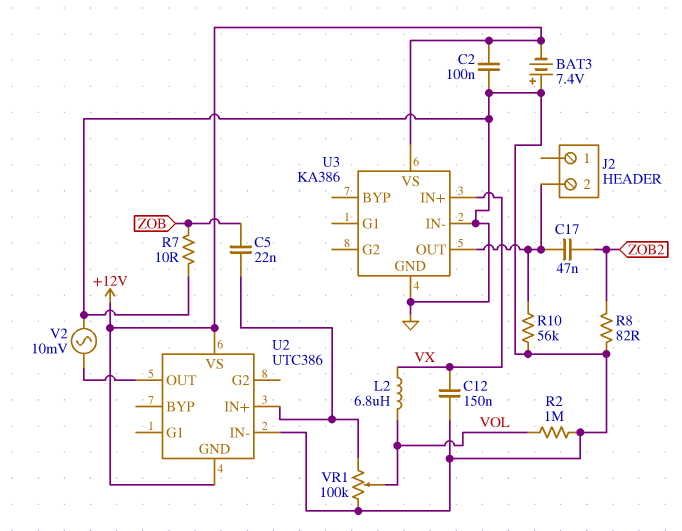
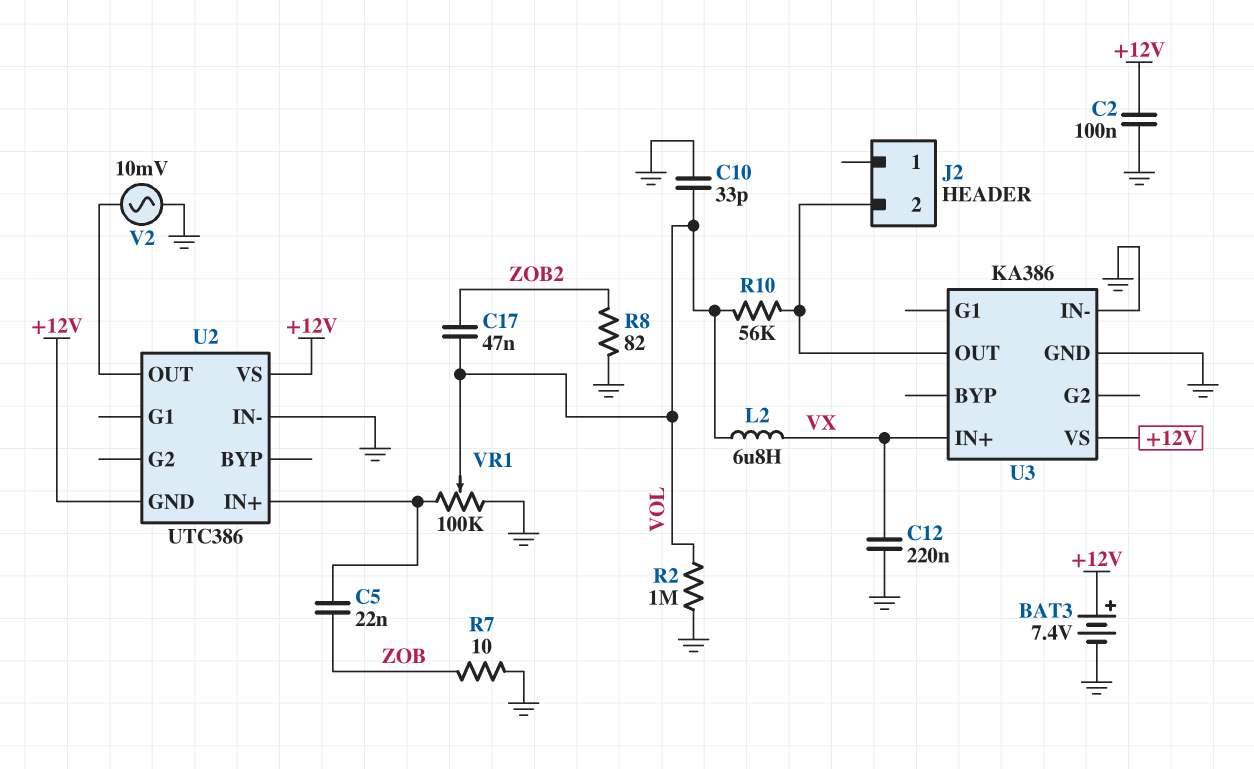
BAT3: 7.4V (plus GND, minus +12V) -> 7.4V (plus +12V, minus GND)
C10: none -> 33pF (GND, VOL)
C12: 150nF (GND, VX) -> 220nF (GND, VX)
C17: 47nF (J2/2, ZOB2) -> 47nF (VOL, ZOB2)
R10: 56k (GND, J2/2) -> 56k (J2/2, VOL)

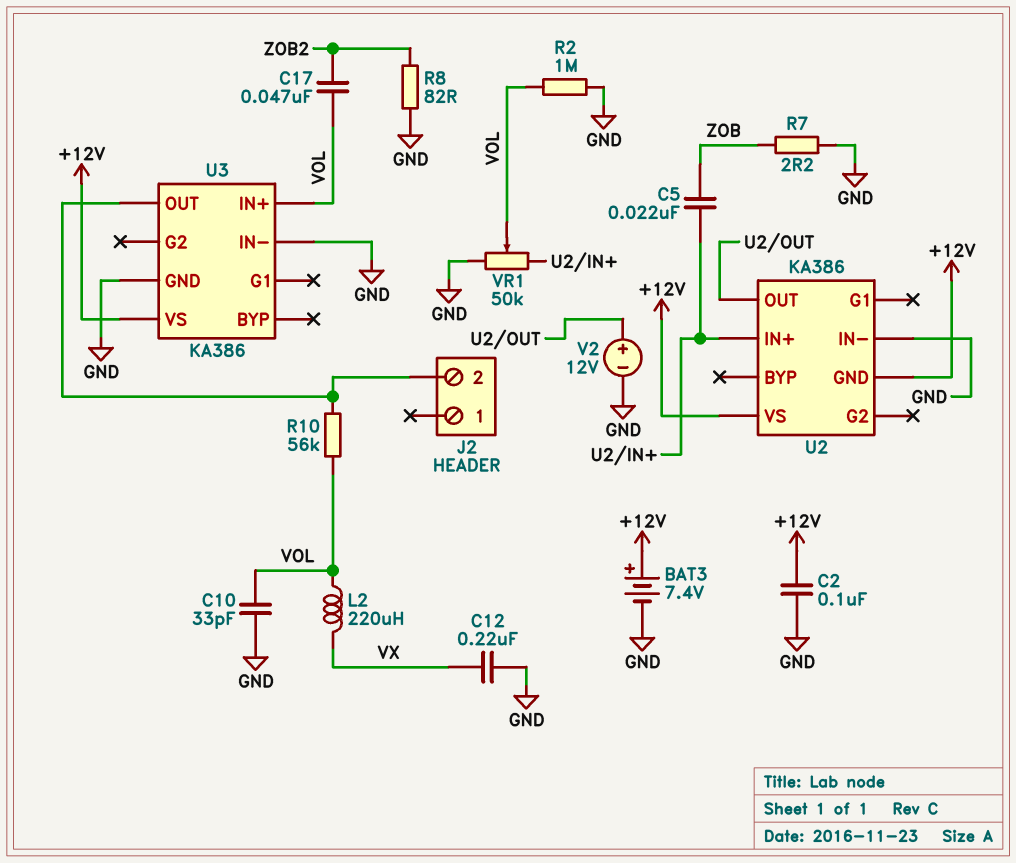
L2: 6.8uH (VOL, VX) -> 220uH (VOL, VX)
R7: 10 (GND, ZOB) -> 2.2 (GND, ZOB)
U2: UTC386 -> KA386
U3 pin IN+: VX -> VOL
V2: AC 10mV (GND, U2/OUT) -> 12V (plus U2/OUT, minus GND)
VR1: 100k (GND, U2/IN+, wiper VOL) -> 50k (GND, U2/IN+, wiper VOL)

